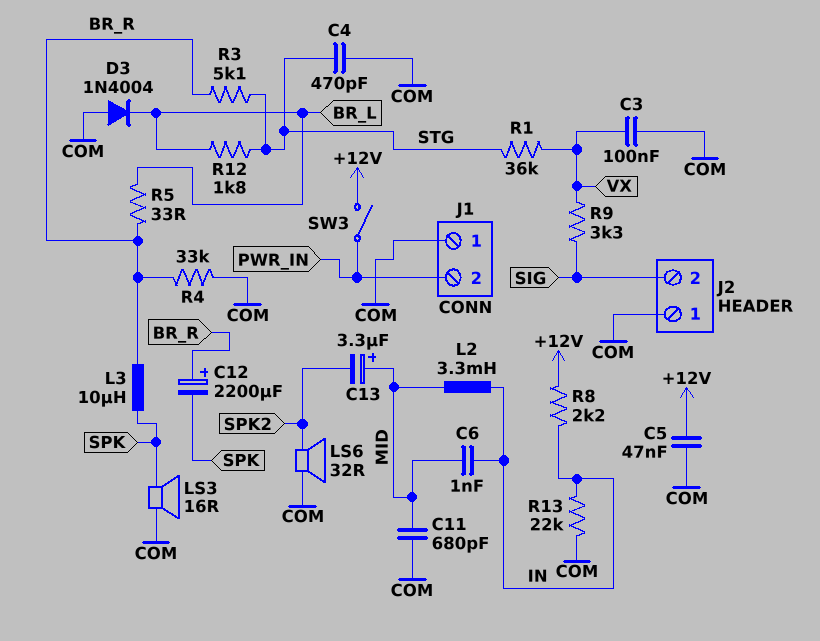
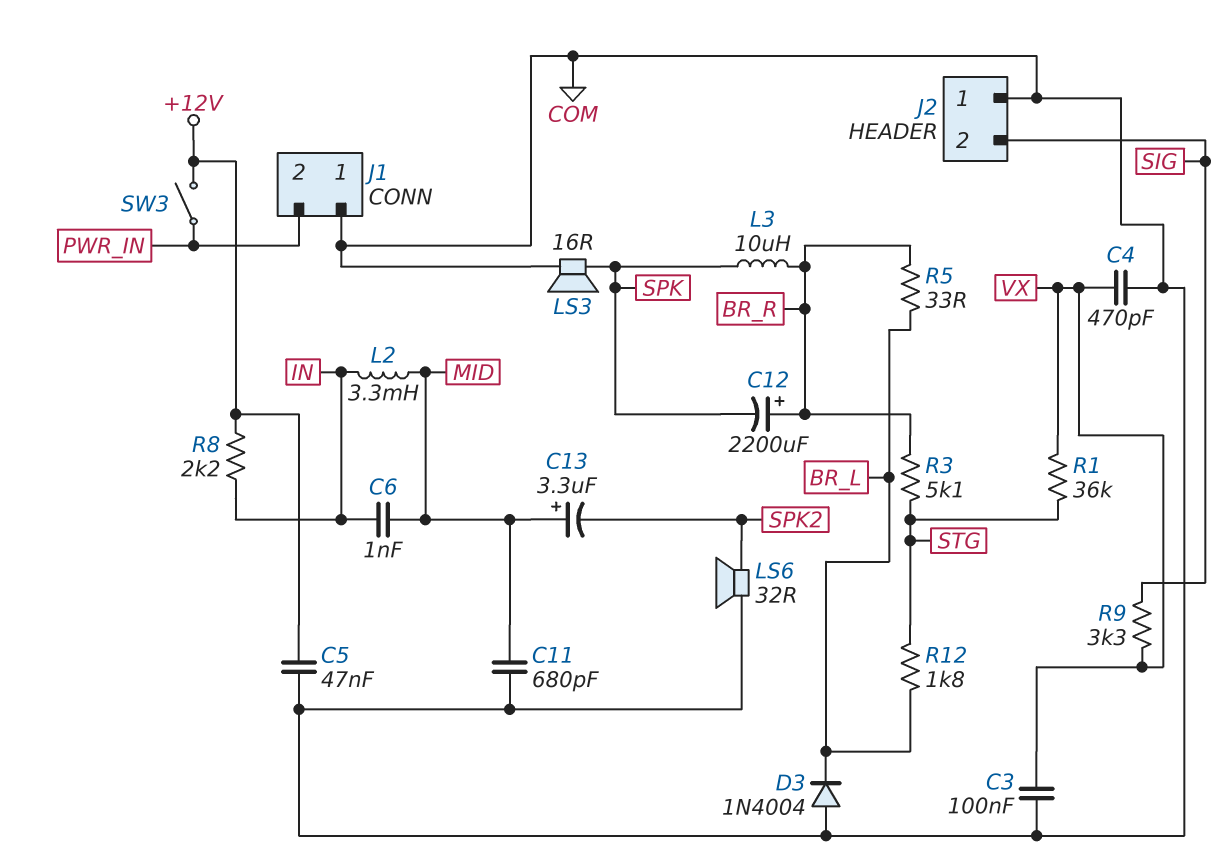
C4: 470pF (COM, STG) -> 470pF (COM, VX)
R4: 33k (BR_R, COM) -> none
R13: 22k (COM, IN) -> none

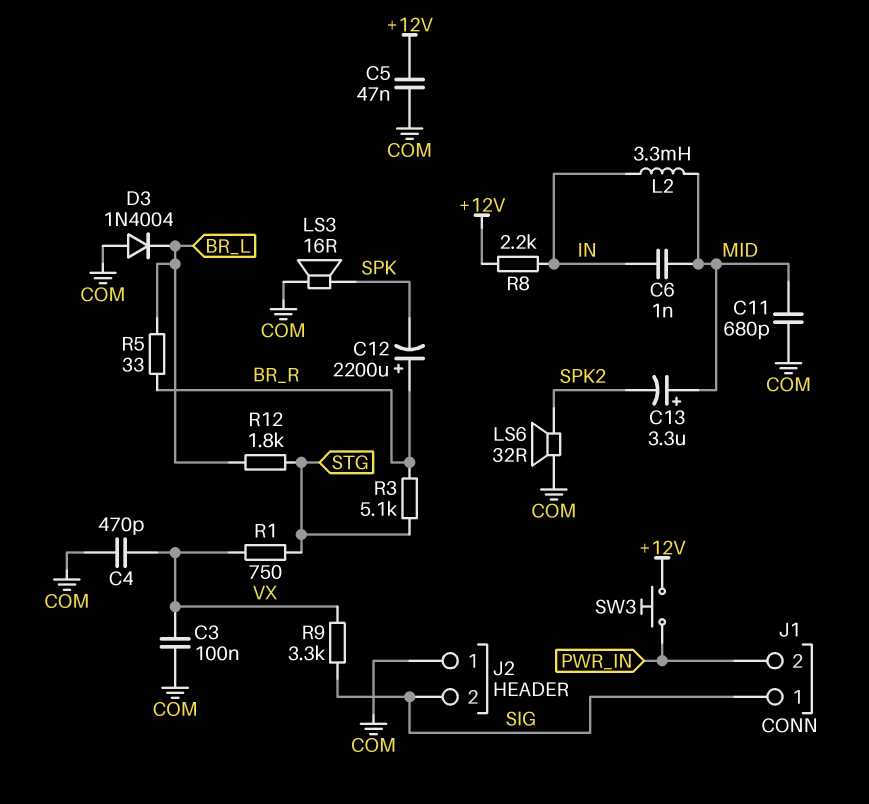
J1 pin 1: COM -> SIG
L3: 10uH (BR_R, SPK) -> none
R1: 36k (STG, VX) -> 750 (STG, VX)
SW3: switch (+12V, PWR_IN) -> button (+12V, PWR_IN)

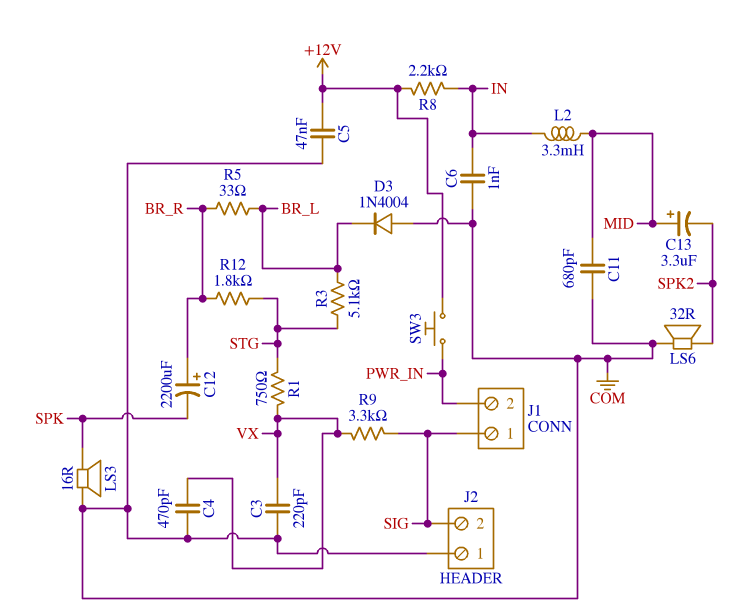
C3: 100nF (COM, VX) -> 220pF (COM, VX)
C6: 1nF (IN, MID) -> 1nF (COM, IN)
R3: 5.1k (BR_R, STG) -> 5.1k (BR_L, STG)
R12: 1.8k (BR_L, STG) -> 1.8k (BR_R, STG)

